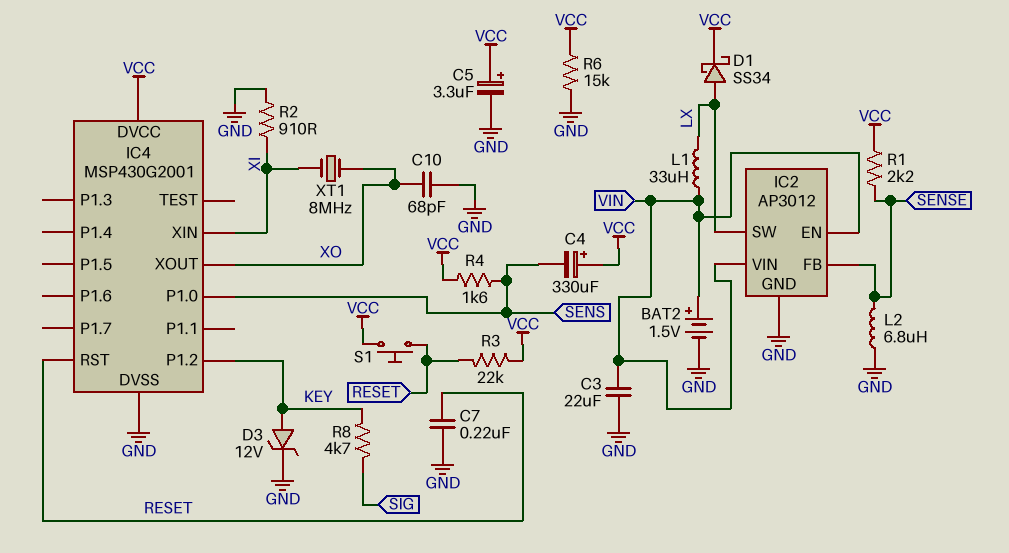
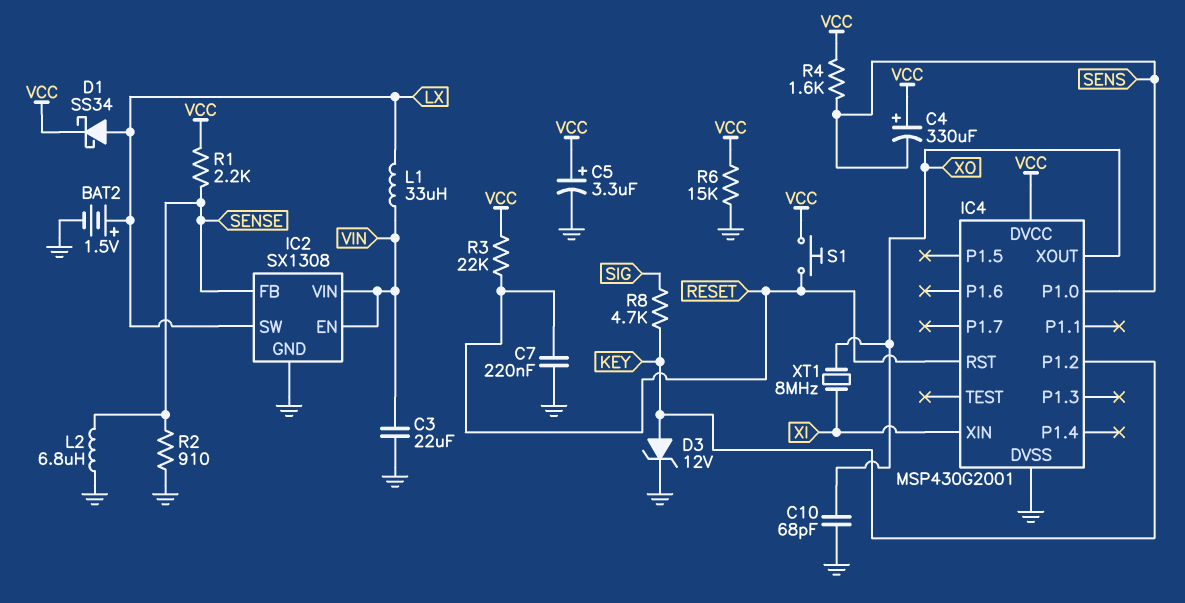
BAT2: 1.5V (plus VIN, minus GND) -> 1.5V (plus LX, minus GND)
IC2: AP3012 -> SX1308
R2: 910 (GND, XI) -> 910 (GND, SENSE)

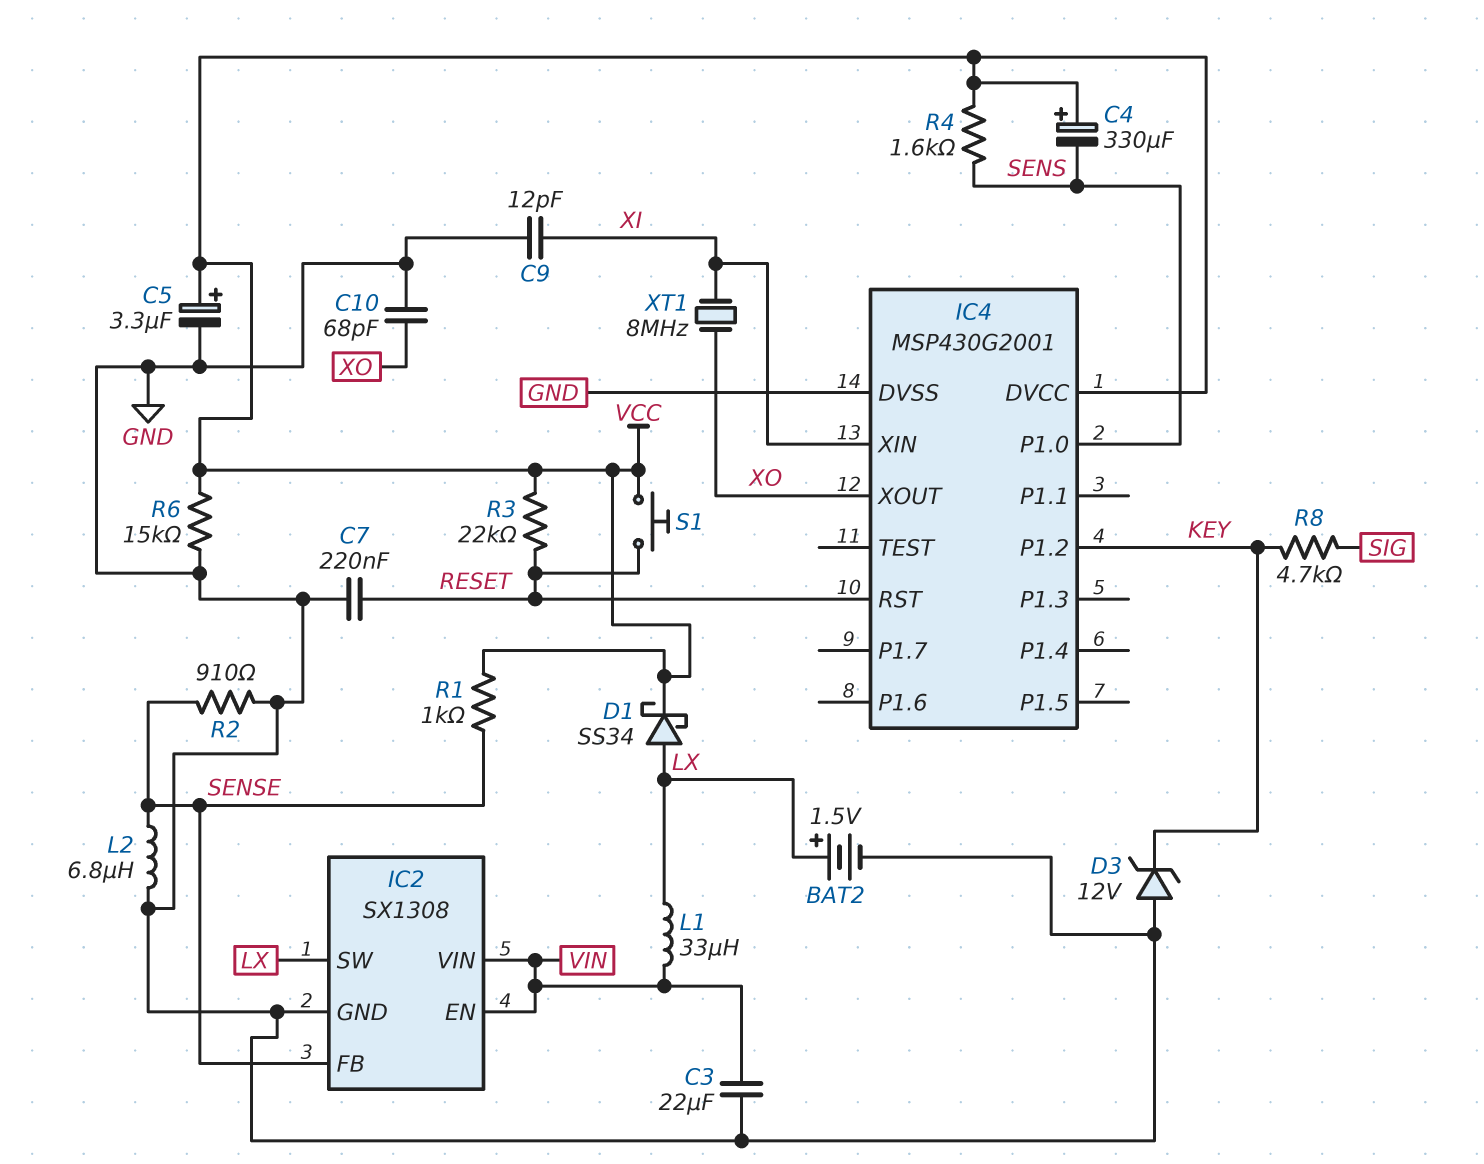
C9: none -> 12pF (GND, XI)
D3: zener 12V (A KEY, K GND) -> zener 12V (A GND, K KEY)
R1: 2.2k (SENSE, VCC) -> 1k (SENSE, VCC)

